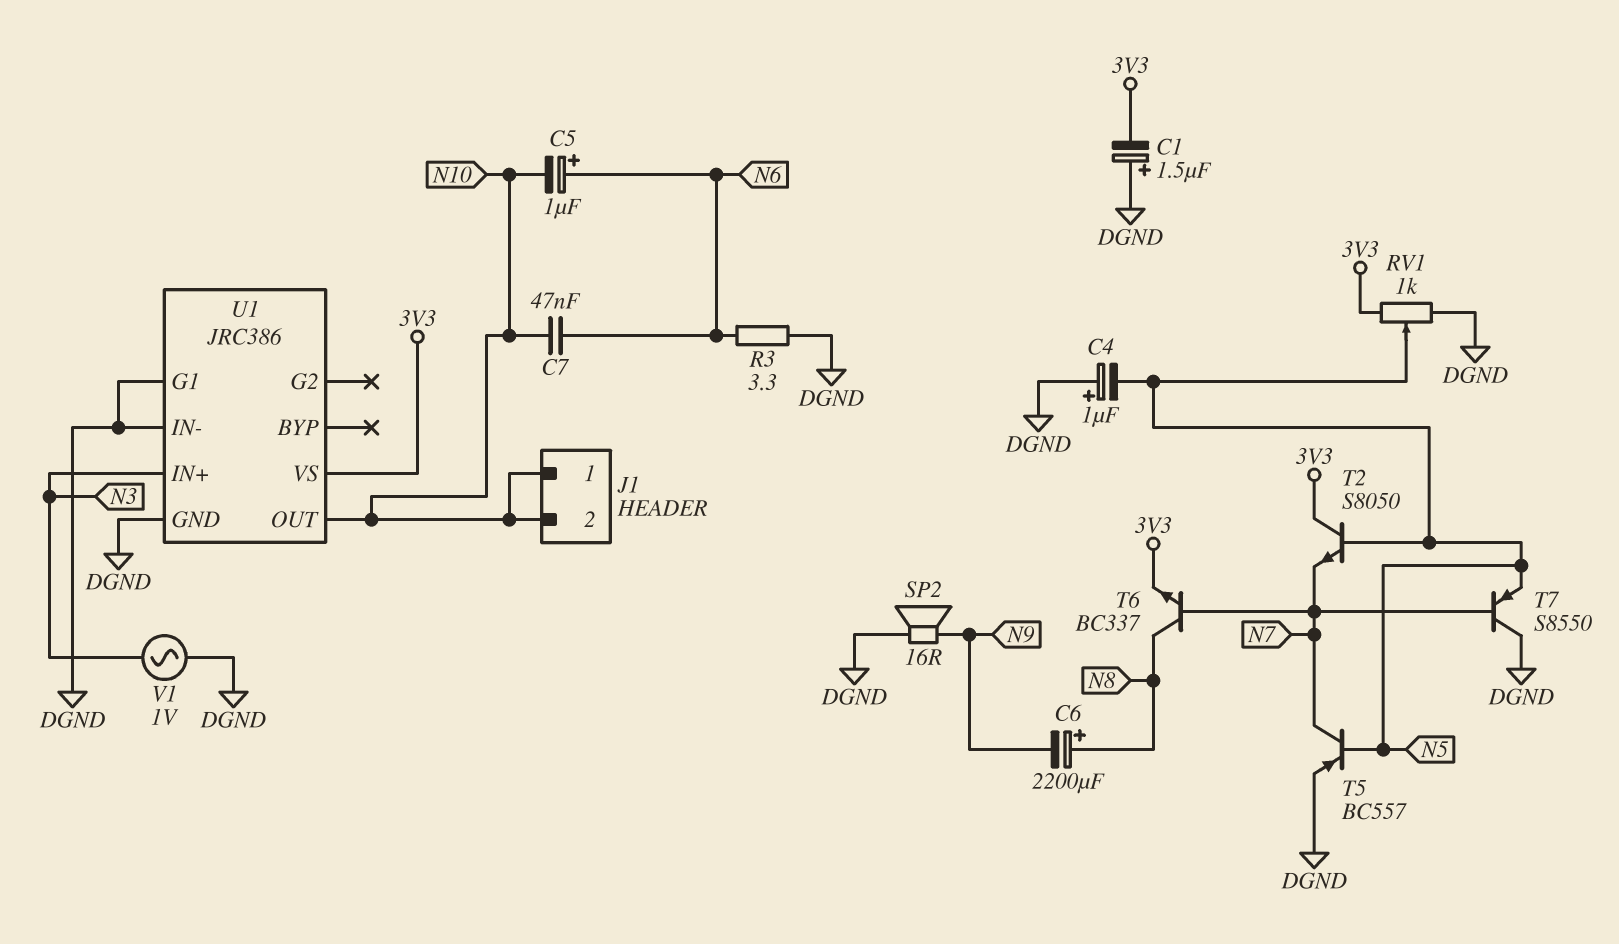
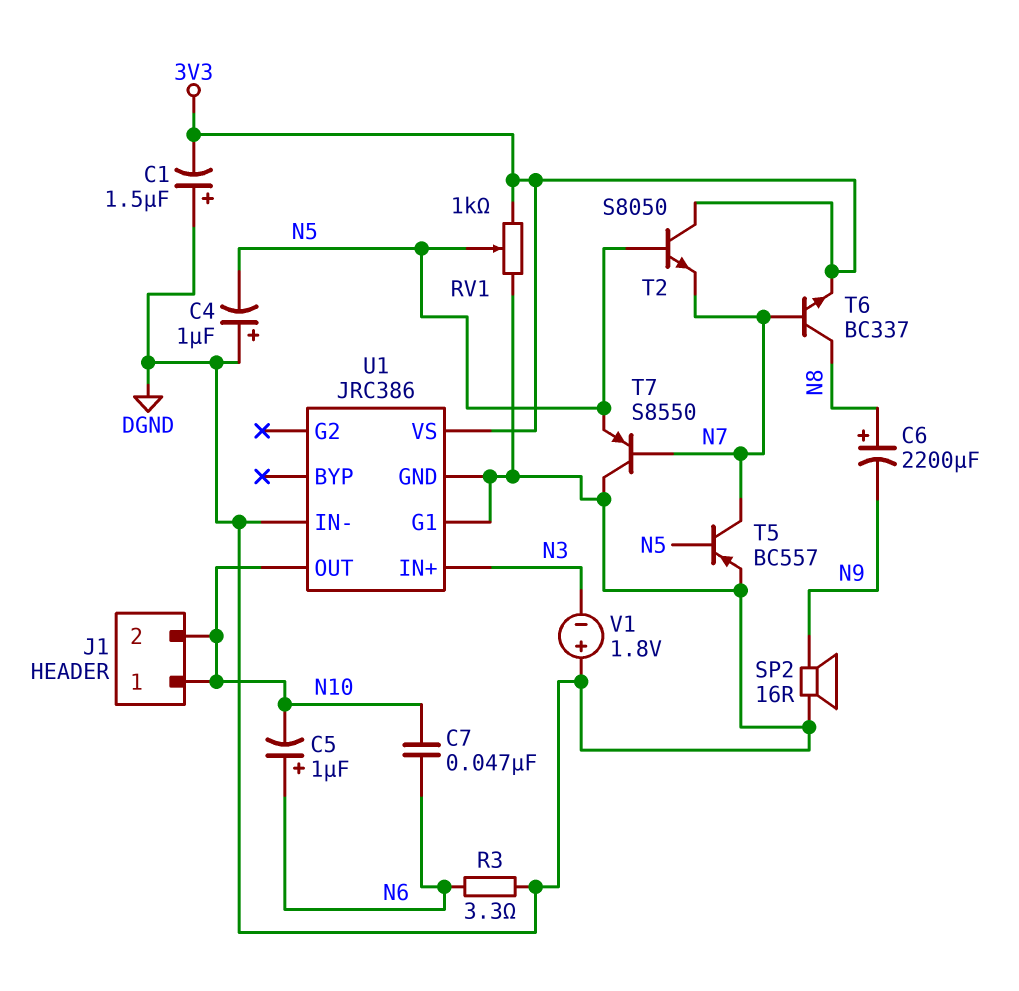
V1: AC 1V (DGND, N3) -> 1.8V (plus DGND, minus N3)

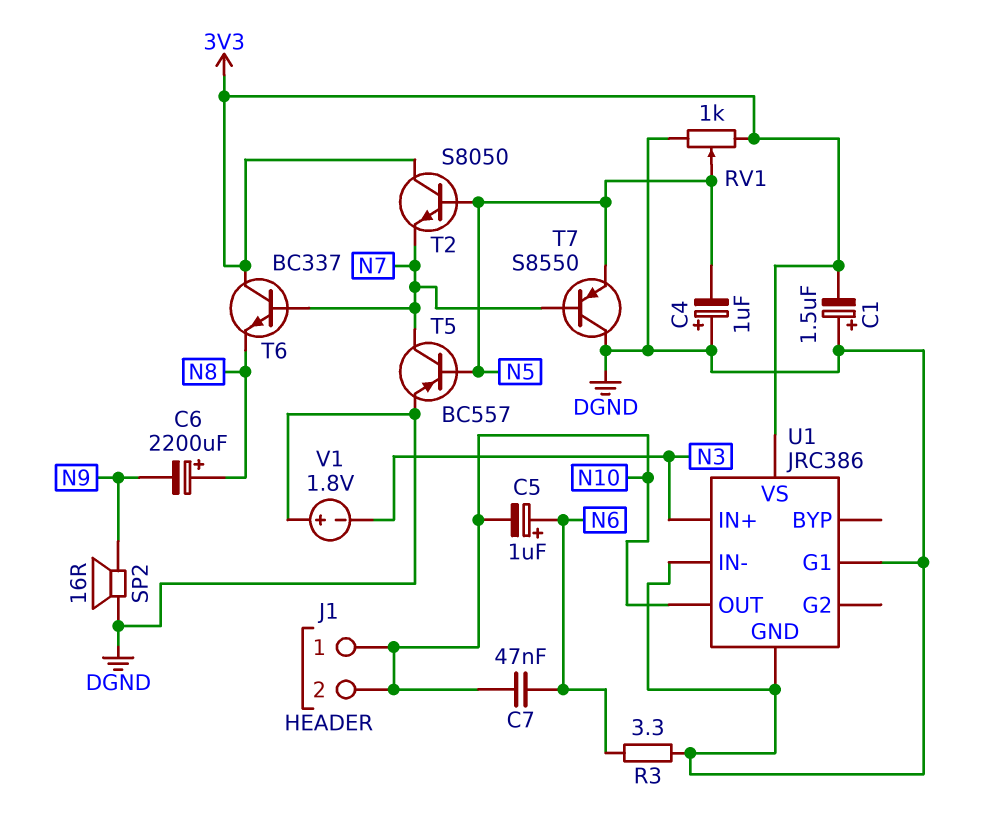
T6: NPN BC337 (B N7, C N8, E 3V3) -> NPN BC337 (B N7, C 3V3, E N8)

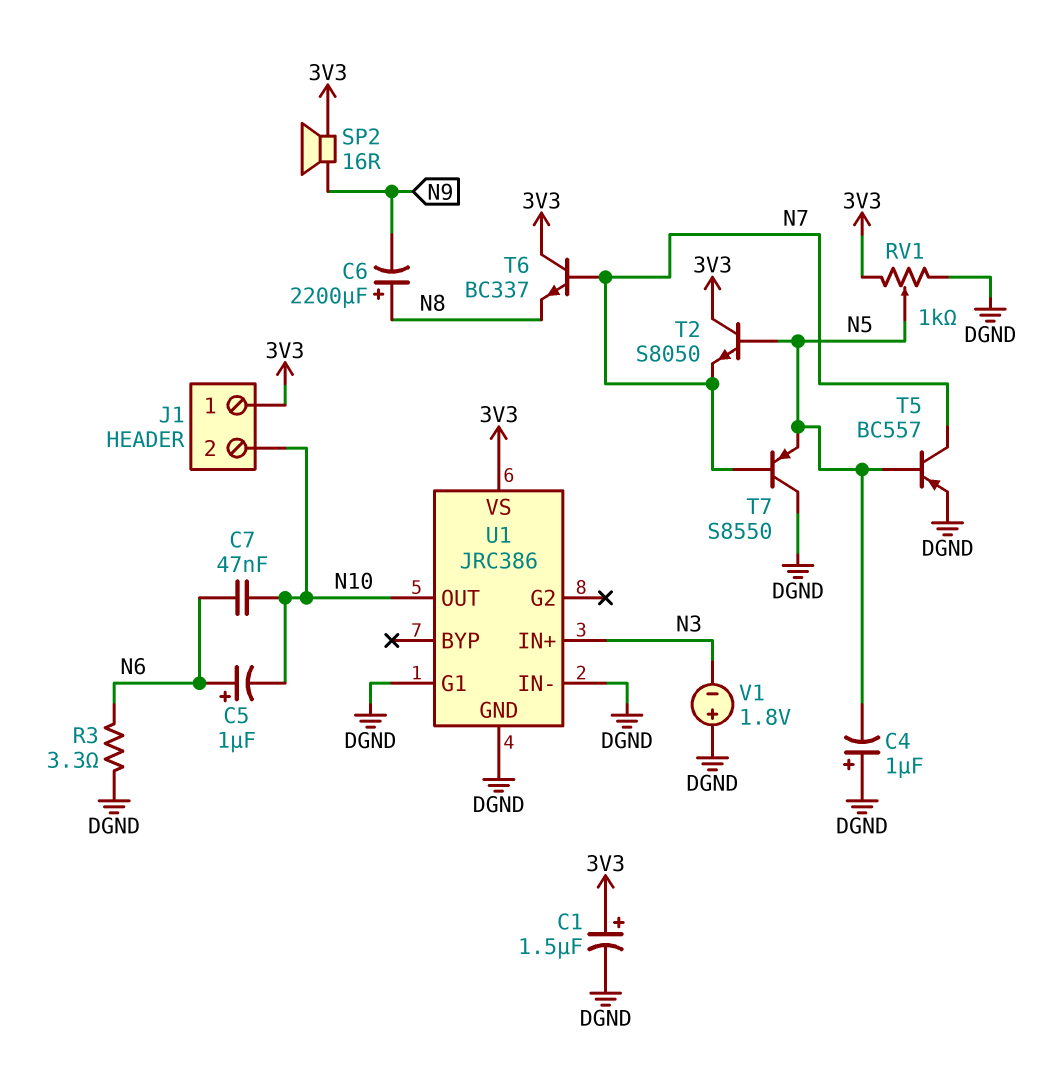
C1: 1.5uF (plus DGND, minus 3V3) -> 1.5uF (plus 3V3, minus DGND)
J1 pin 1: N10 -> 3V3
SP2: speaker 16R (DGND, N9) -> speaker 16R (3V3, N9)

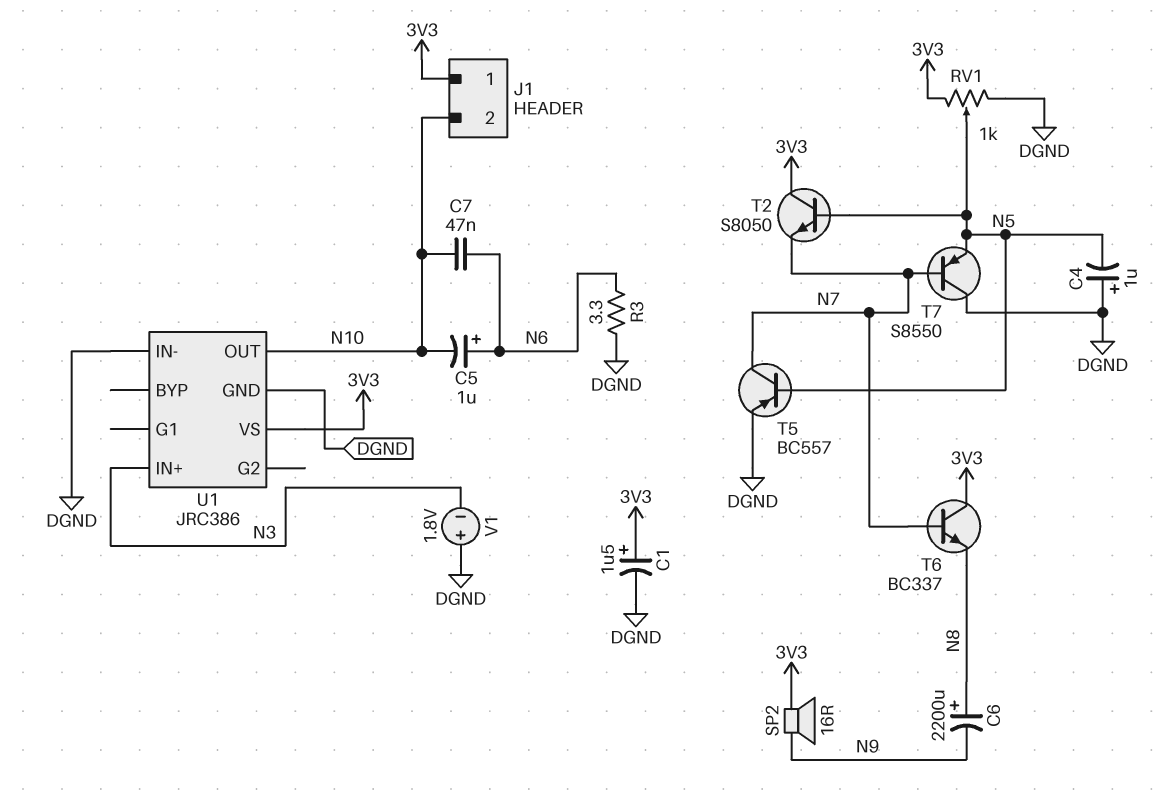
U1 pin G1: DGND -> none

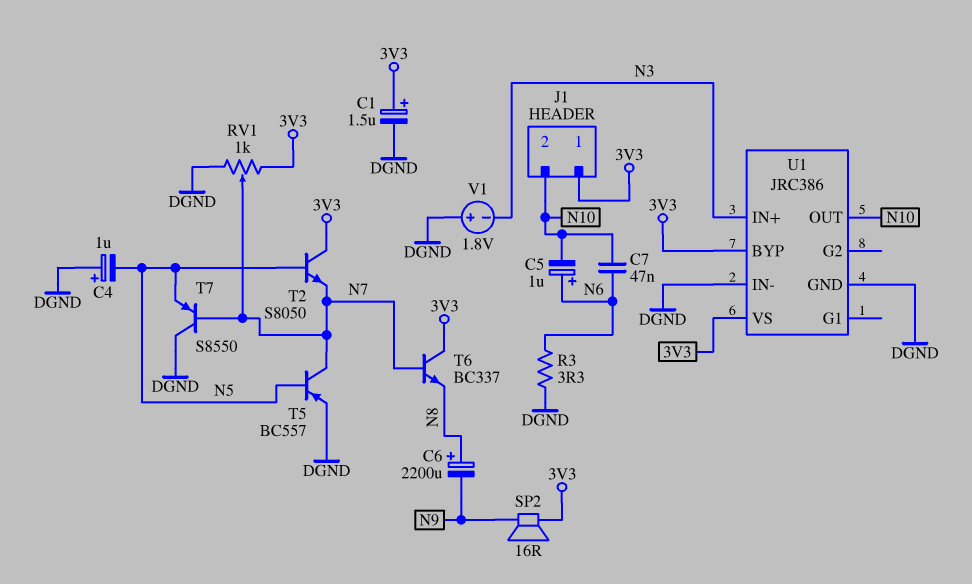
RV1: 1k (3V3, DGND, wiper N5) -> 1k (3V3, DGND, wiper N7)
U1 pin BYP: none -> 3V3

